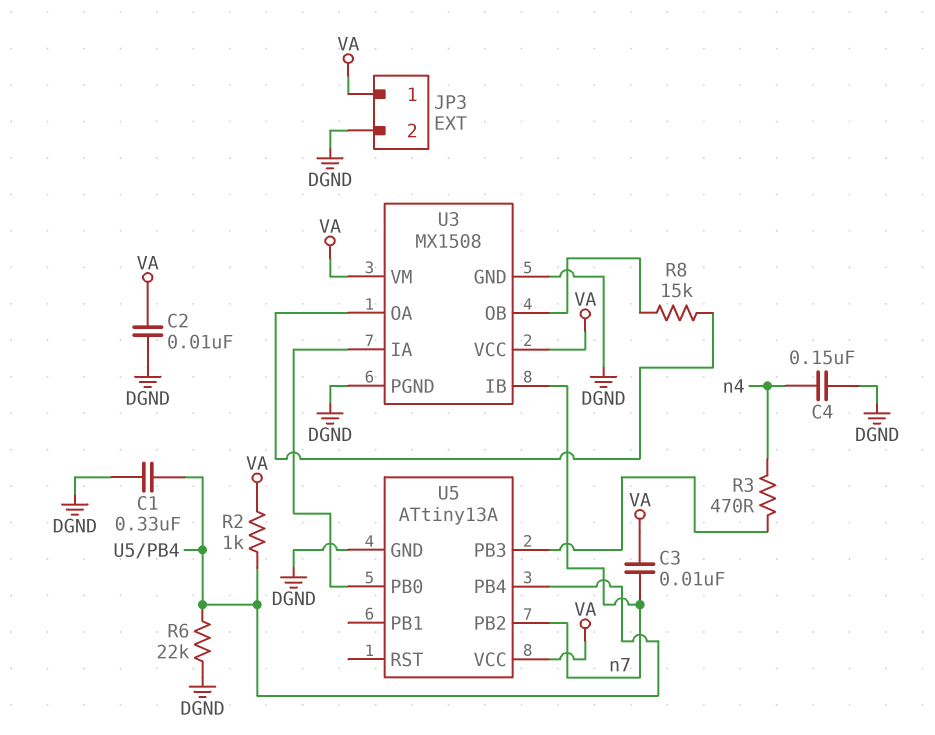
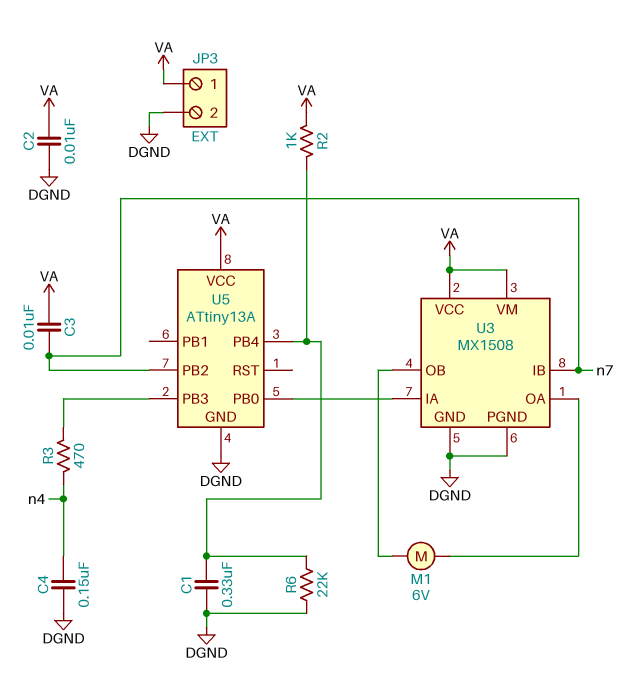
M1: none -> motor 6V (U3/OA, U3/OB)
R8: 15k (U3/OA, U3/OB) -> none

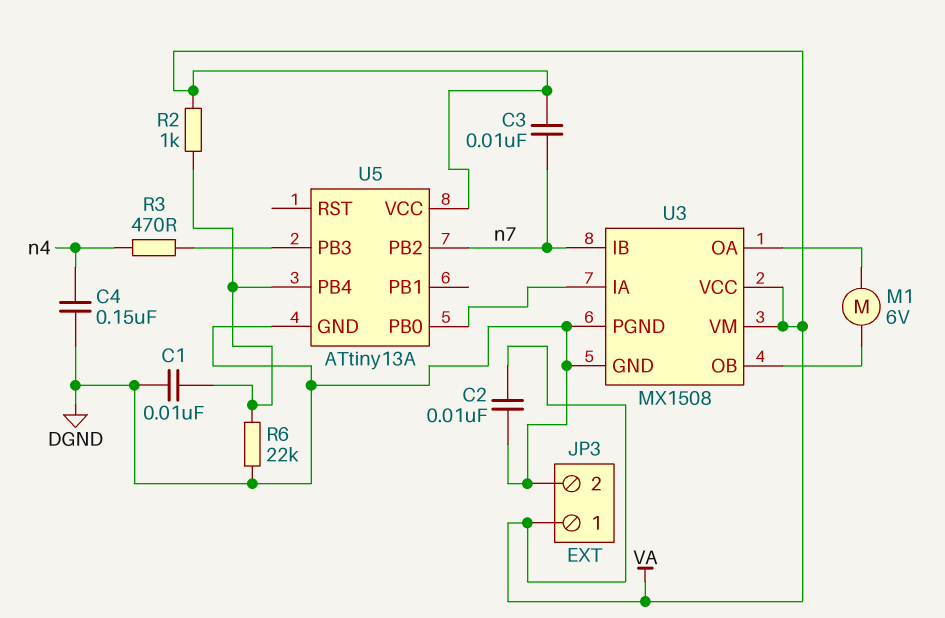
C1: 330nF (DGND, U5/PB4) -> 10nF (DGND, U5/PB4)

